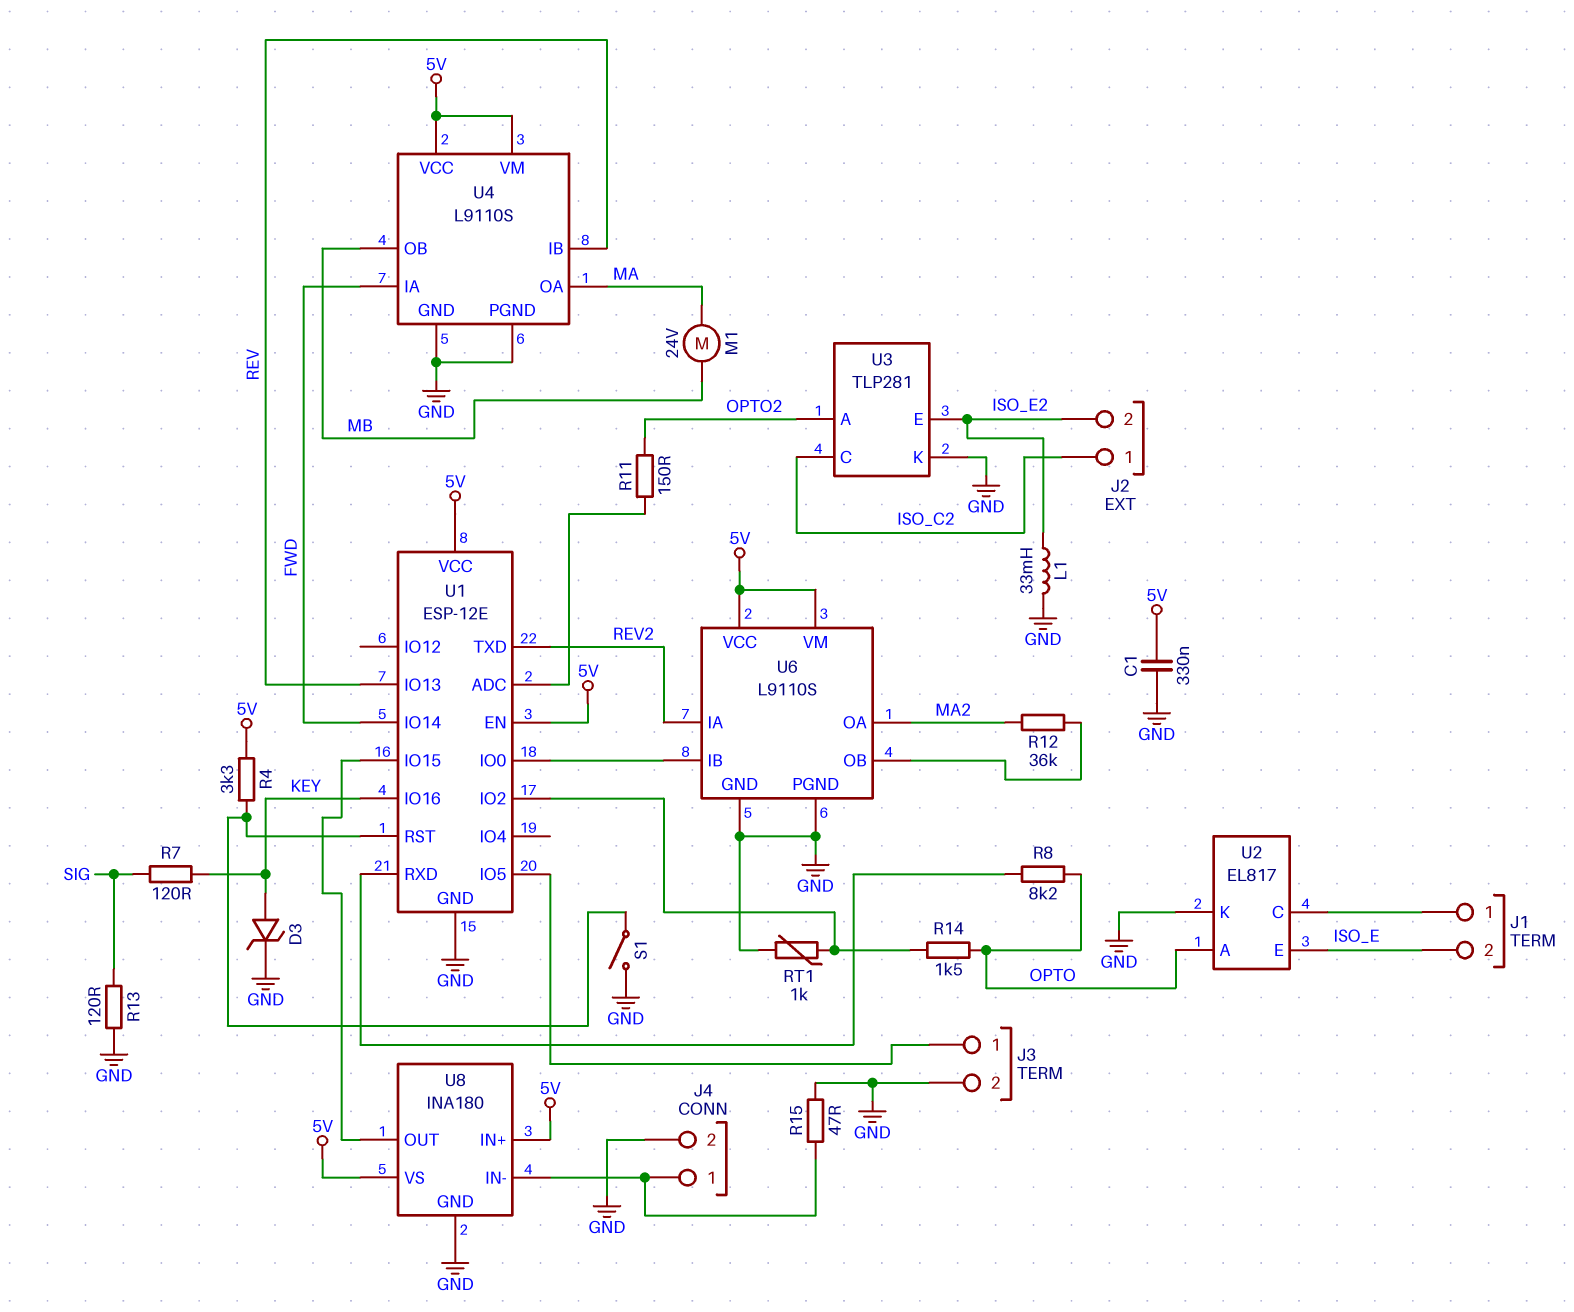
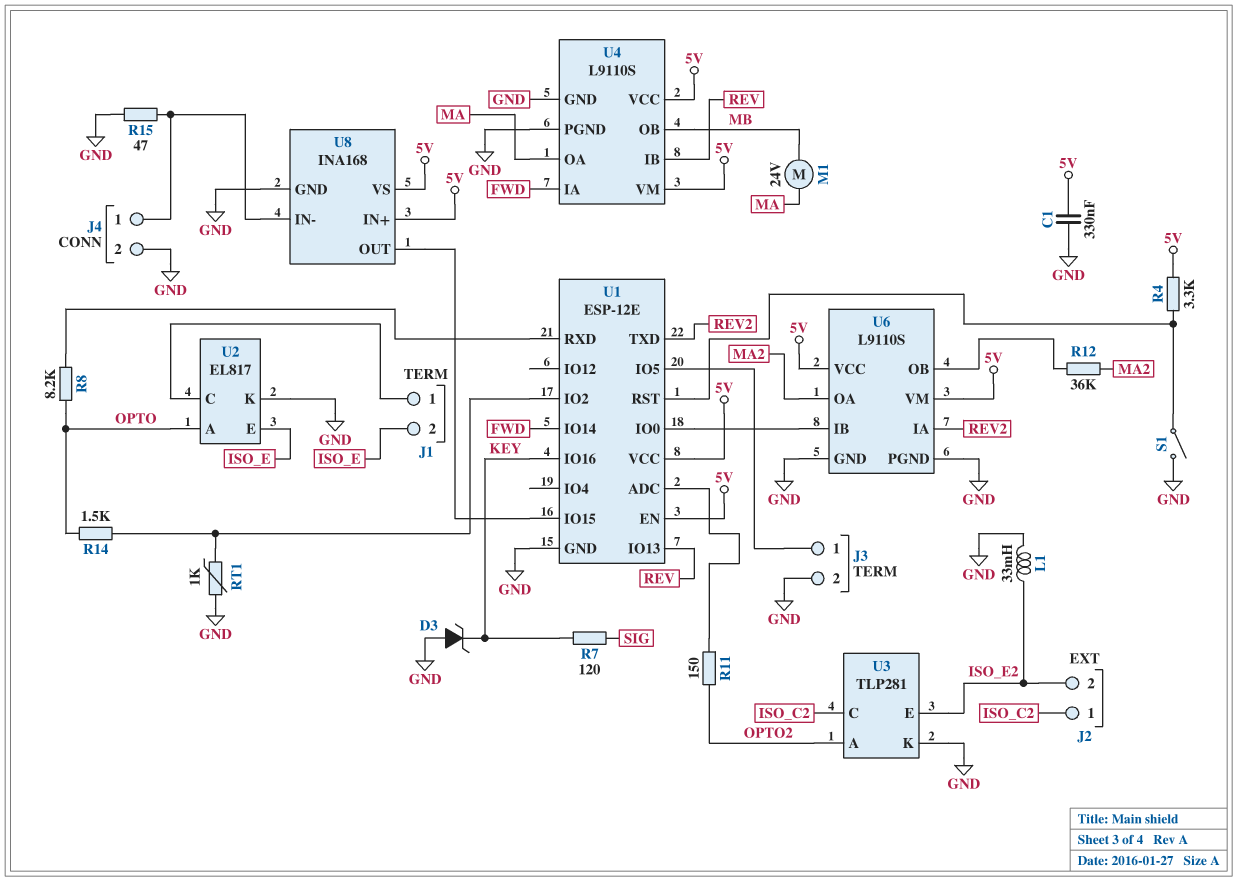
D3: zener (A KEY, K GND) -> zener (A GND, K KEY)
R13: 120 (GND, SIG) -> none
U8: INA180 -> INA168

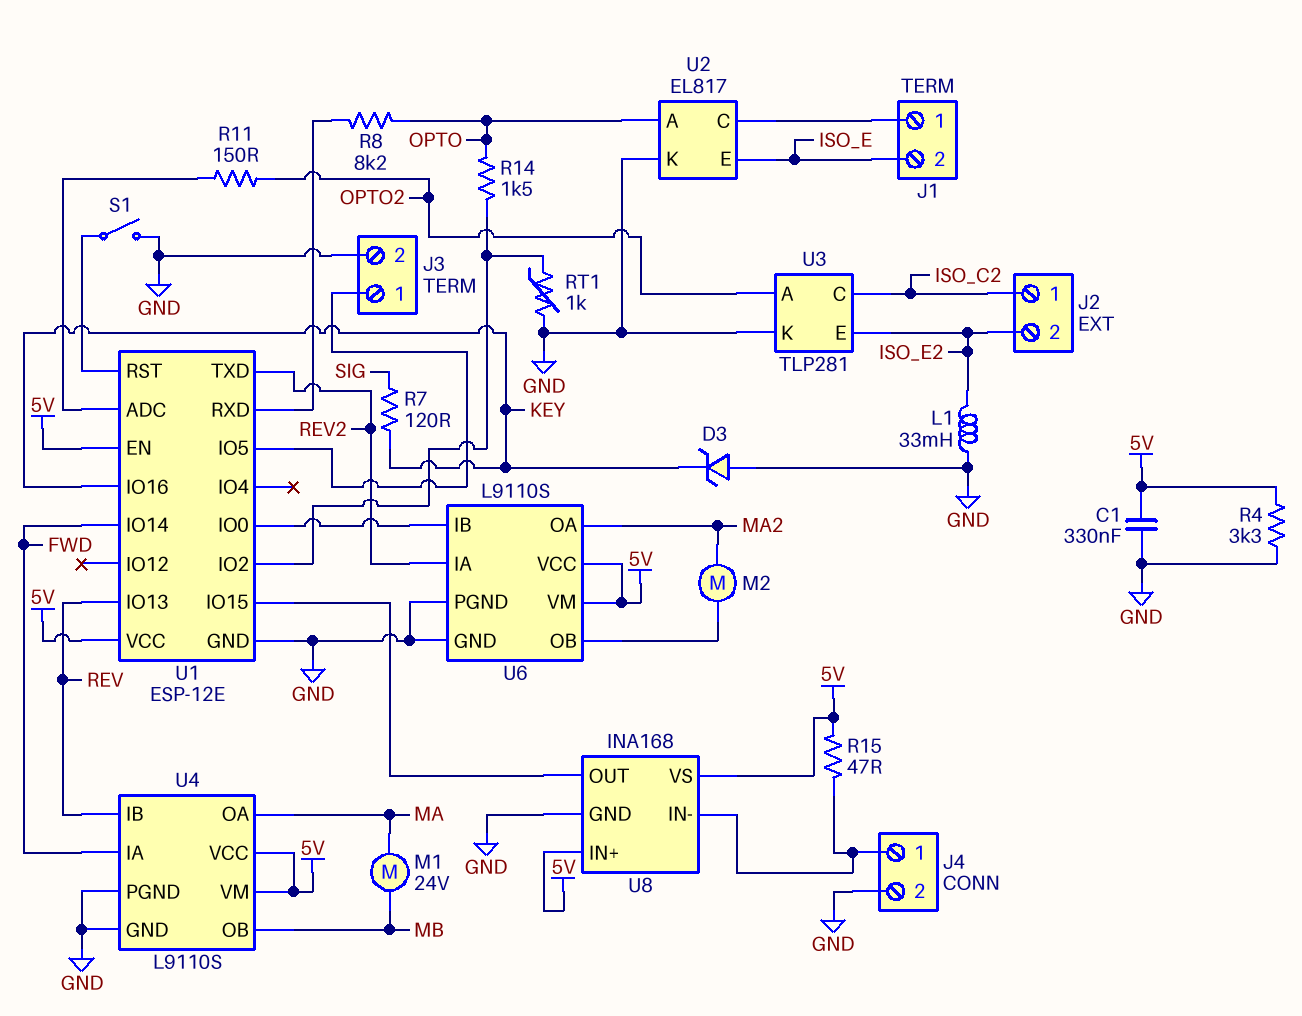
M2: none -> motor (MA2, U6/OB)
R4: 3.3k (5V, U1/RST) -> 3.3k (5V, GND)
R12: 36k (MA2, U6/OB) -> none
R15: 47 (GND, J4/1) -> 47 (5V, J4/1)

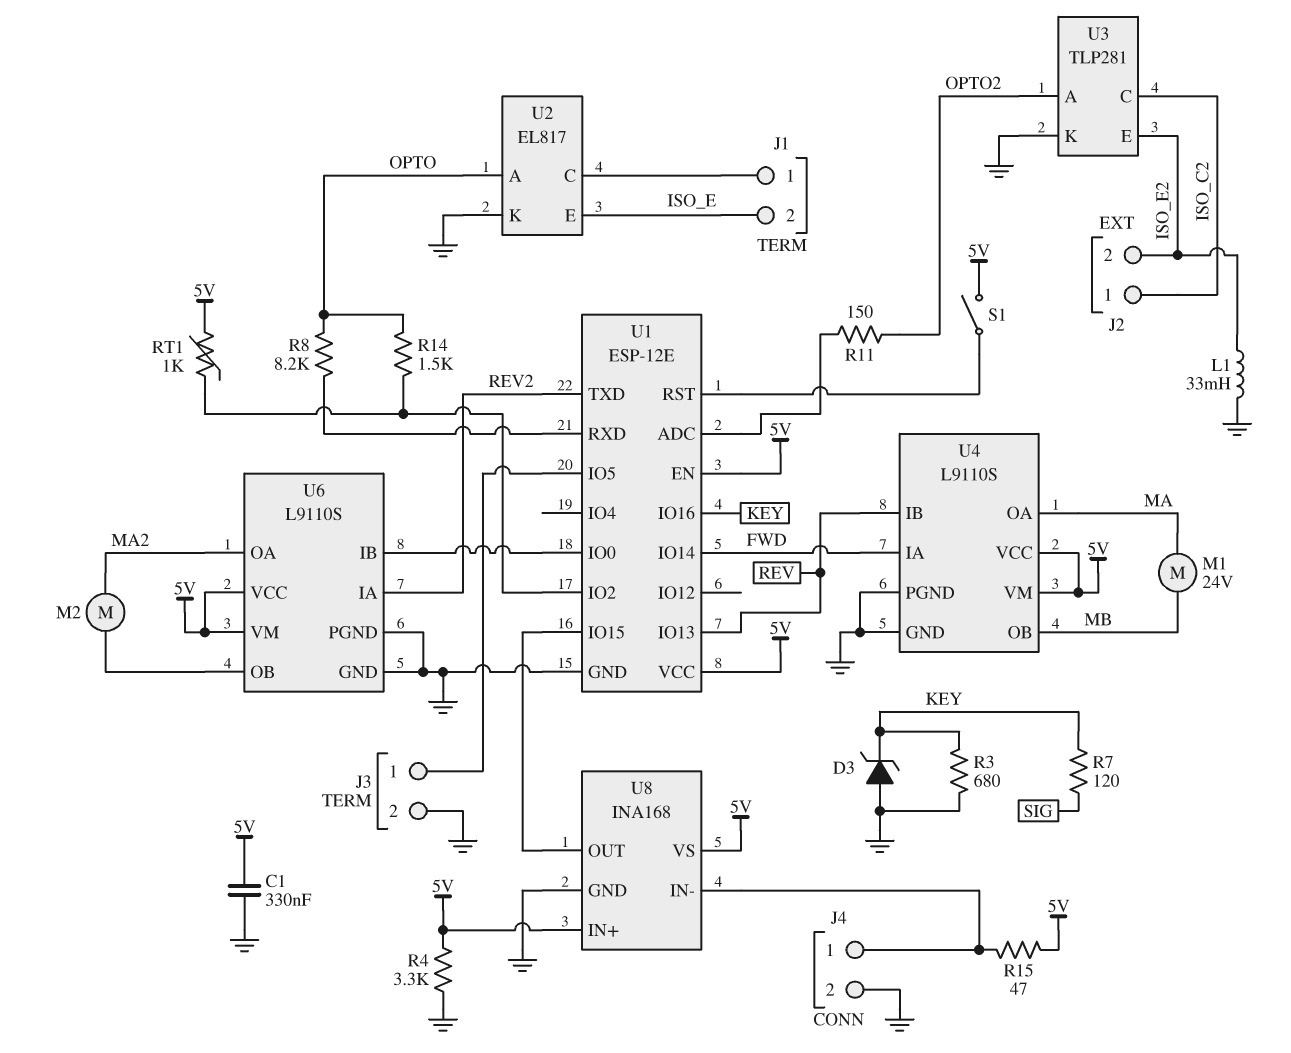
R3: none -> 680 (GND, KEY)
RT1: 1k (GND, U1/IO2) -> 1k (5V, U1/IO2)
S1: switch (GND, U1/RST) -> switch (5V, U1/RST)

